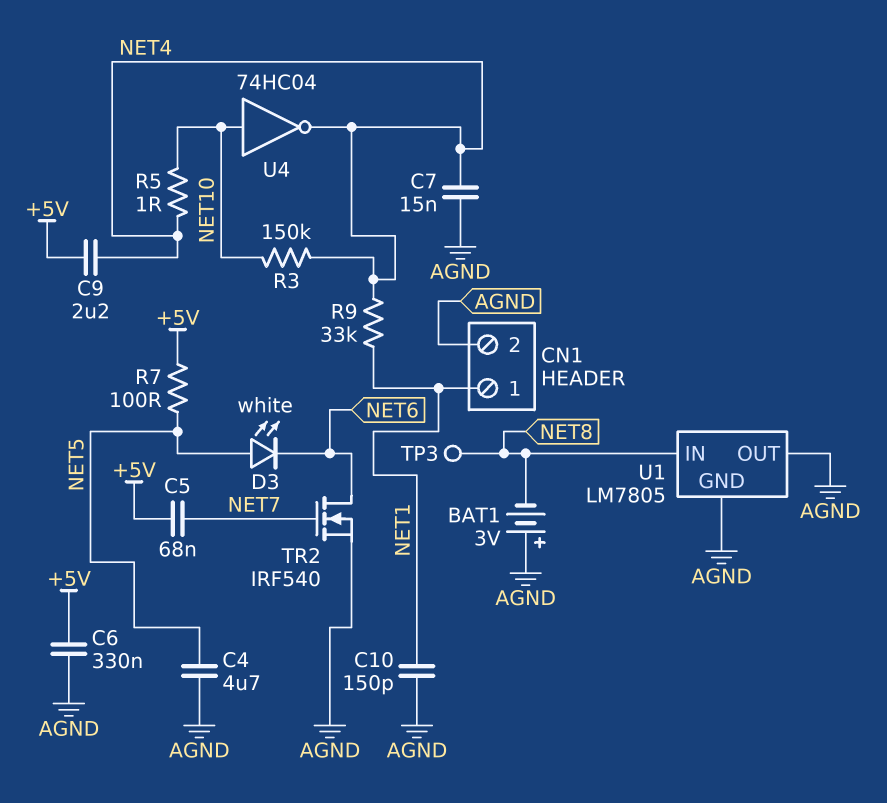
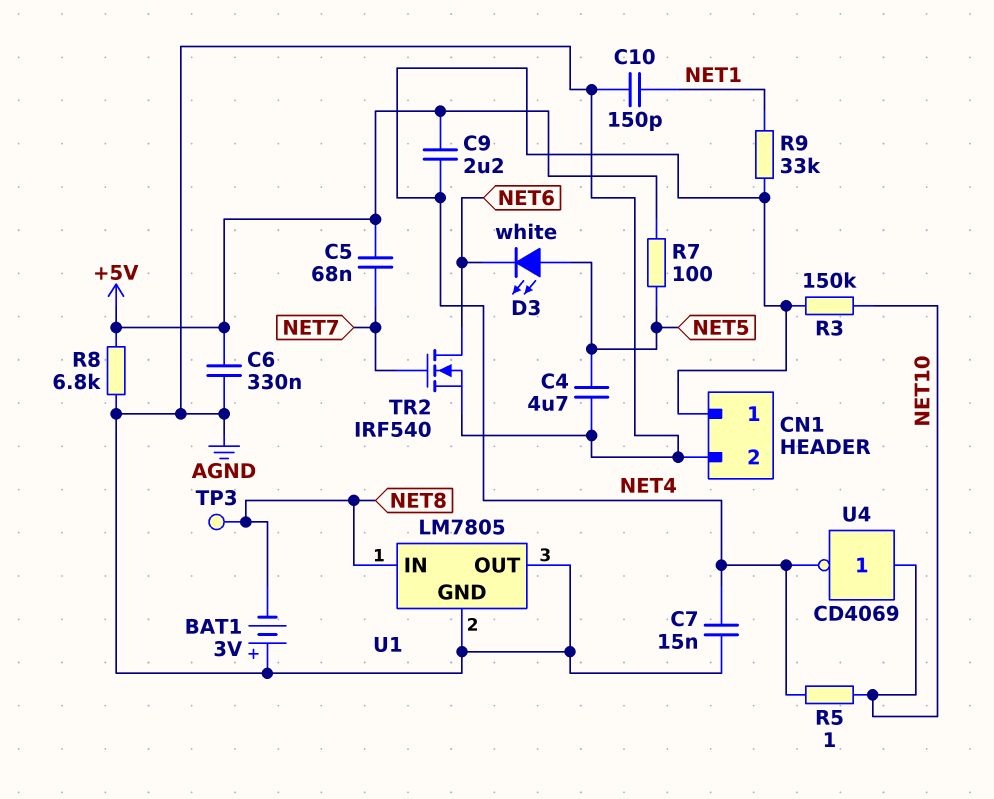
CN1 pin 1: NET1 -> NET4
R8: none -> 6.8k (+5V, AGND)
U4: NOT 74HC04 (in NET10, out NET4) -> NOT CD4069 (in NET10, out NET4)

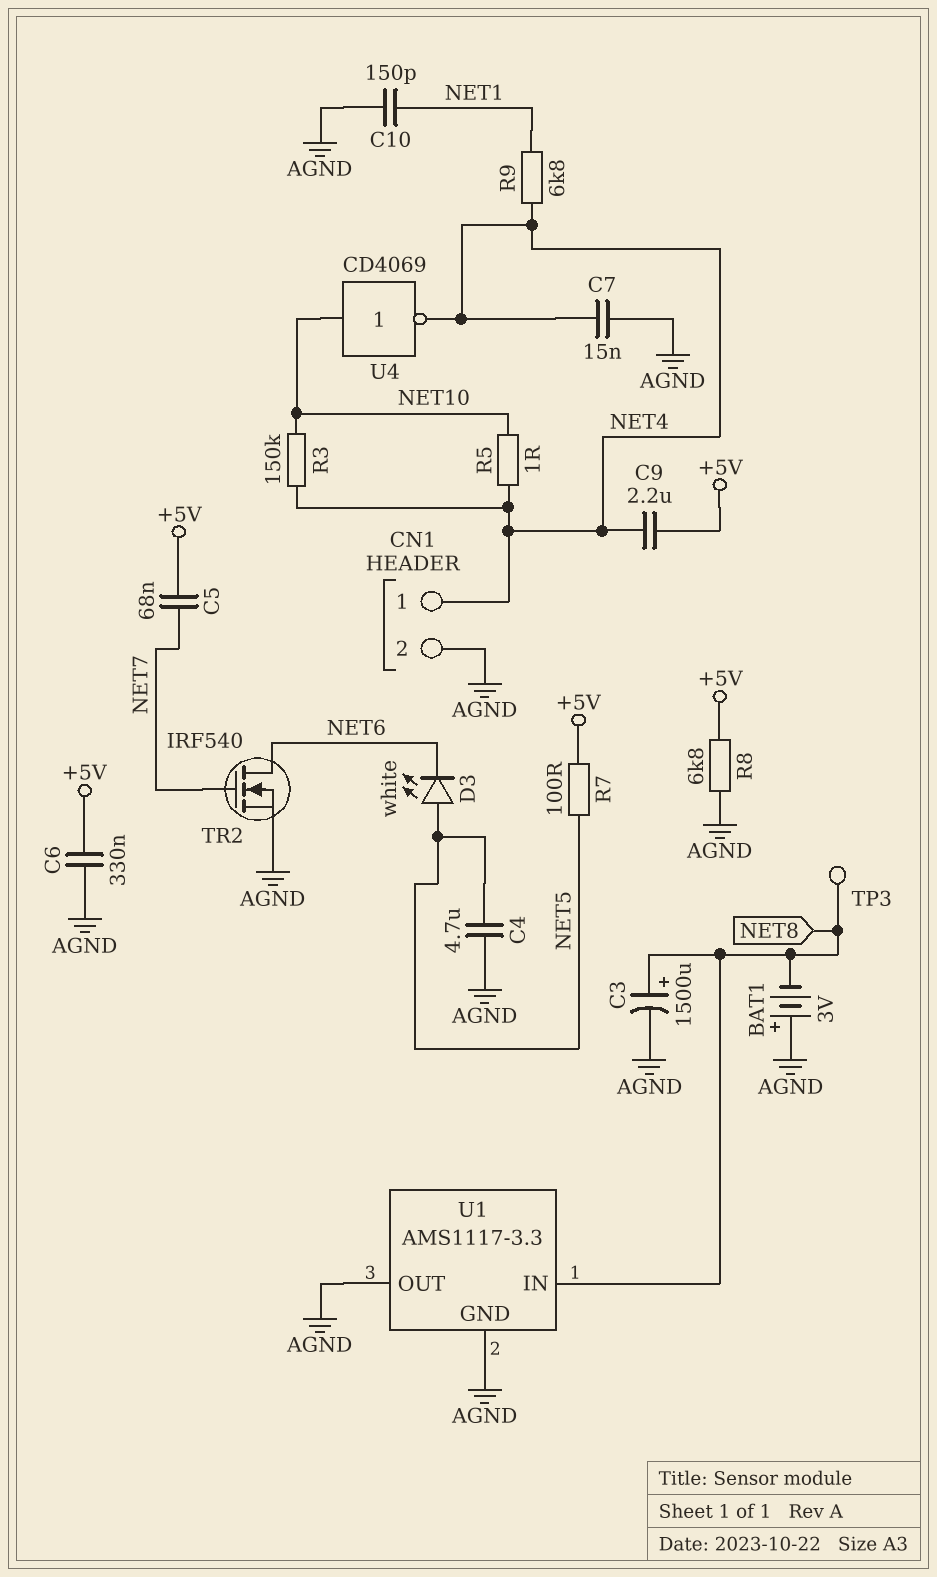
C3: none -> 1500uF (plus NET8, minus AGND)
R9: 33k (NET1, NET4) -> 6.8k (NET1, NET4)
U1: LM7805 -> AMS1117-3.3

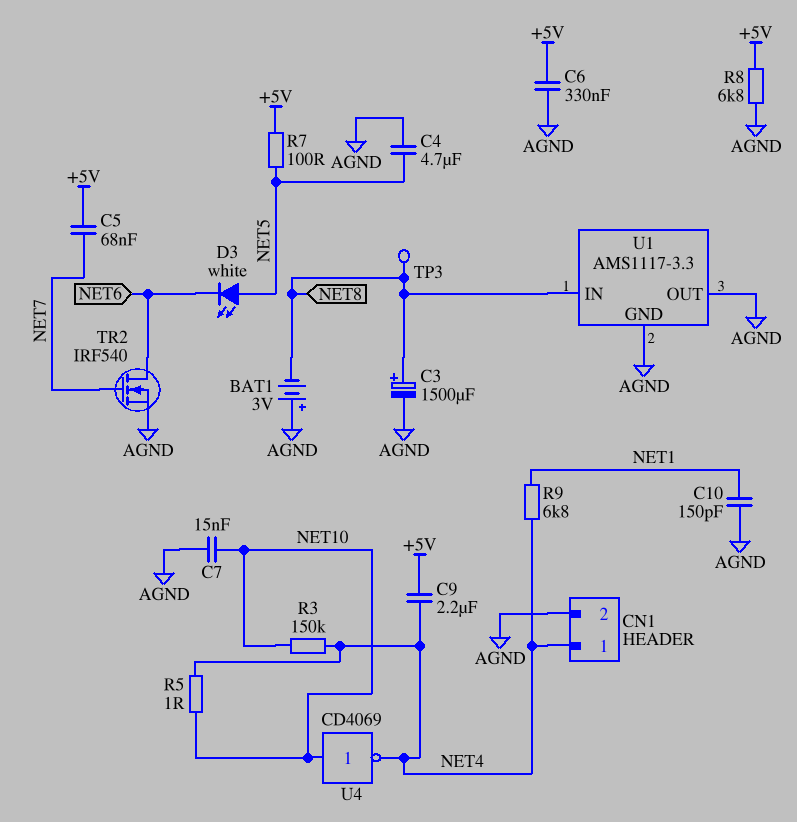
C7: 15nF (AGND, NET4) -> 15nF (AGND, NET10)

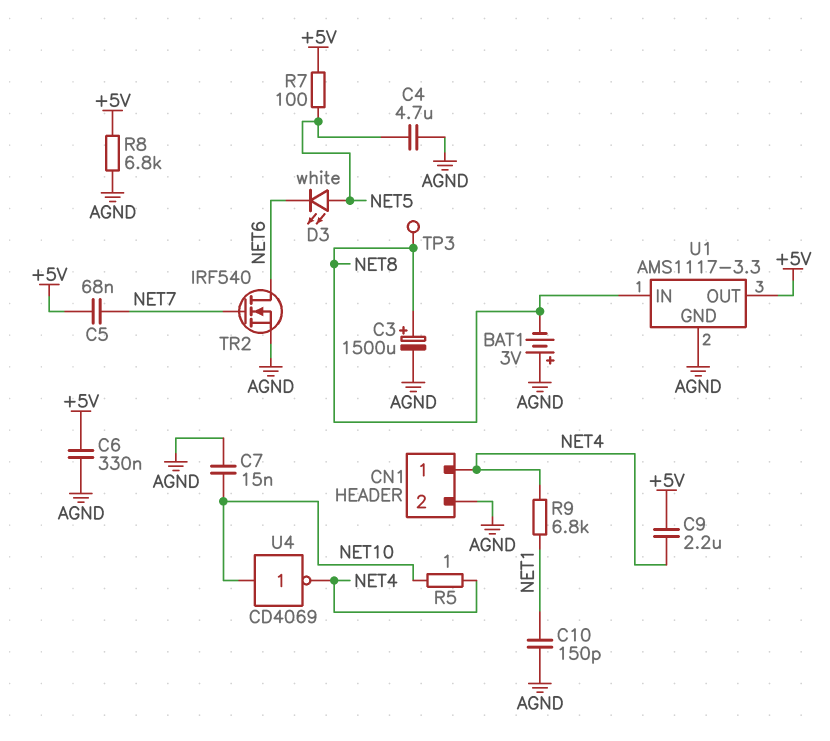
R3: 150k (NET4, NET10) -> none
U1 pin OUT: AGND -> +5V

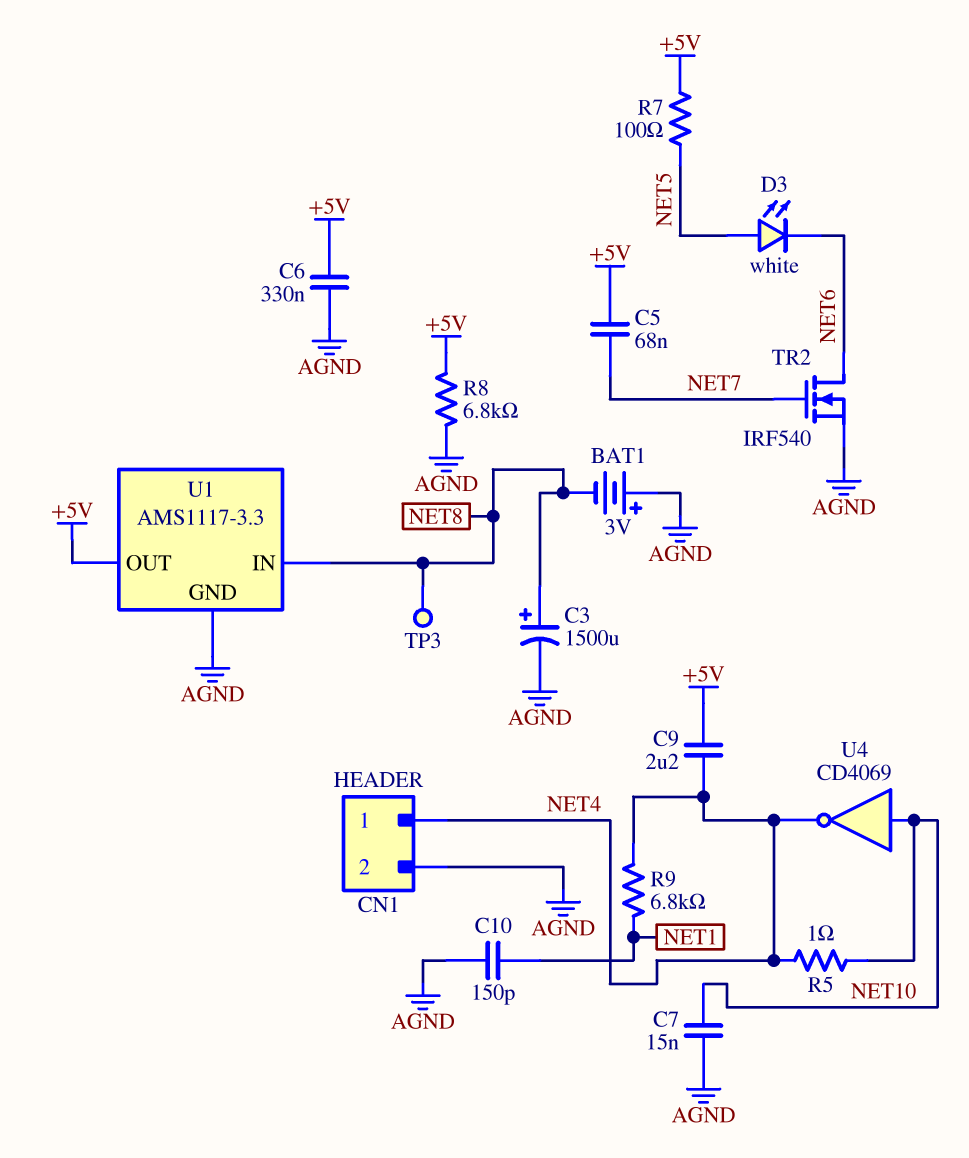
C4: 4.7uF (AGND, NET5) -> none

